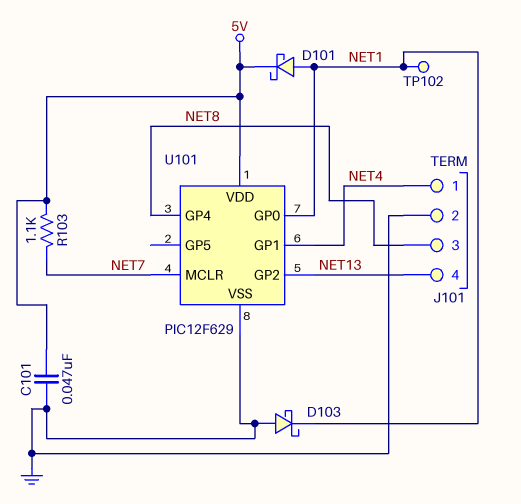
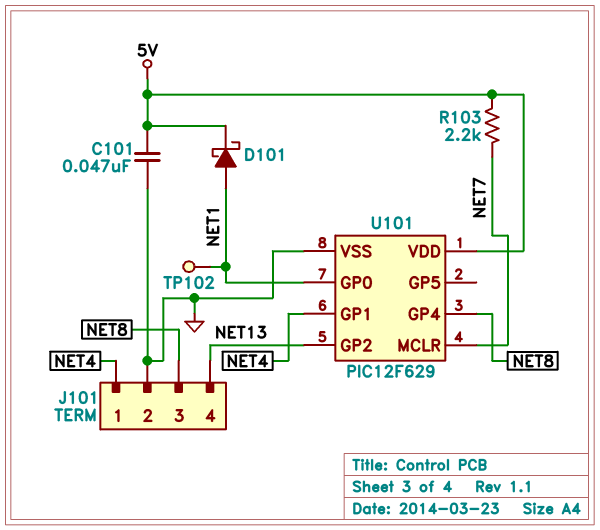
D103: schottky (A GND, K NET1) -> none
R103: 1.1k (5V, NET7) -> 2.2k (5V, NET7)

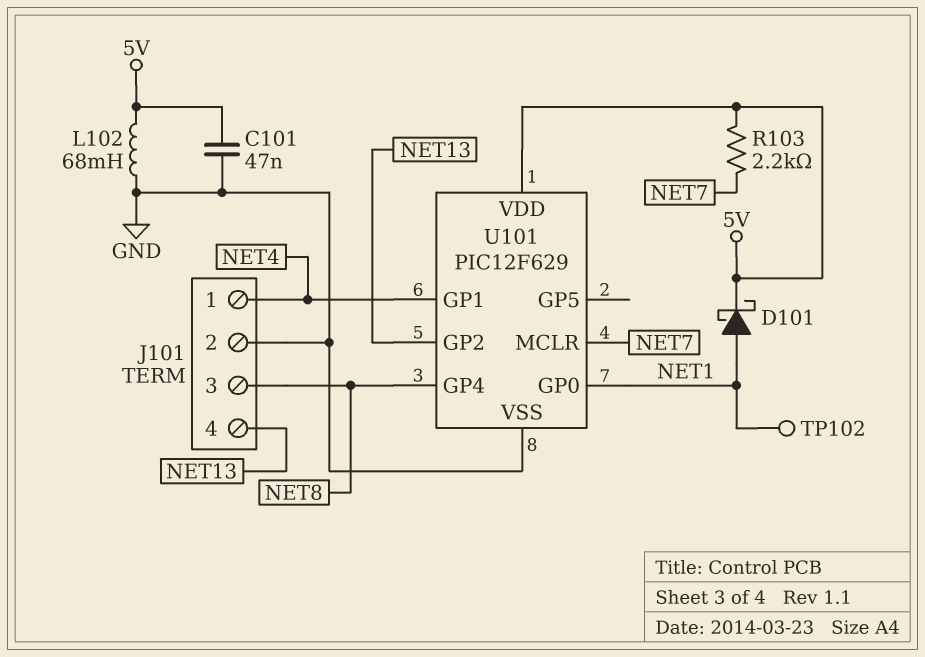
L102: none -> 68mH (5V, GND)

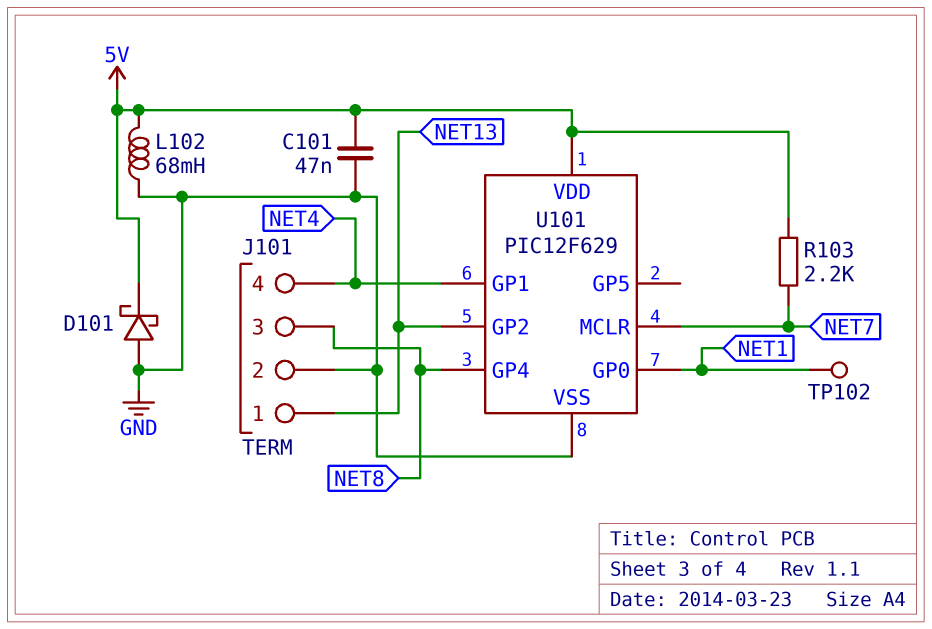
D101: schottky (A NET1, K 5V) -> schottky (A GND, K 5V)
J101 pin 1: NET4 -> NET13
J101 pin 4: NET13 -> NET4

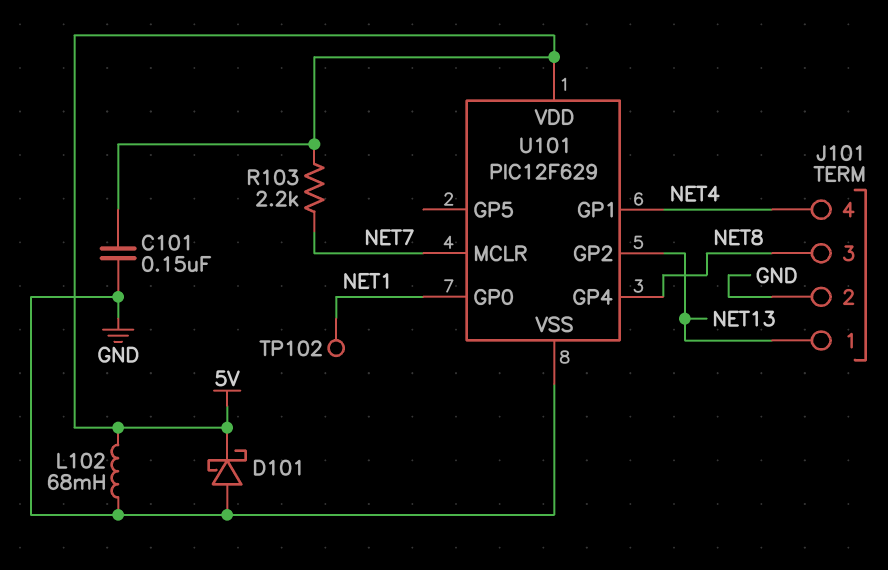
C101: 47nF (5V, GND) -> 150nF (5V, GND)

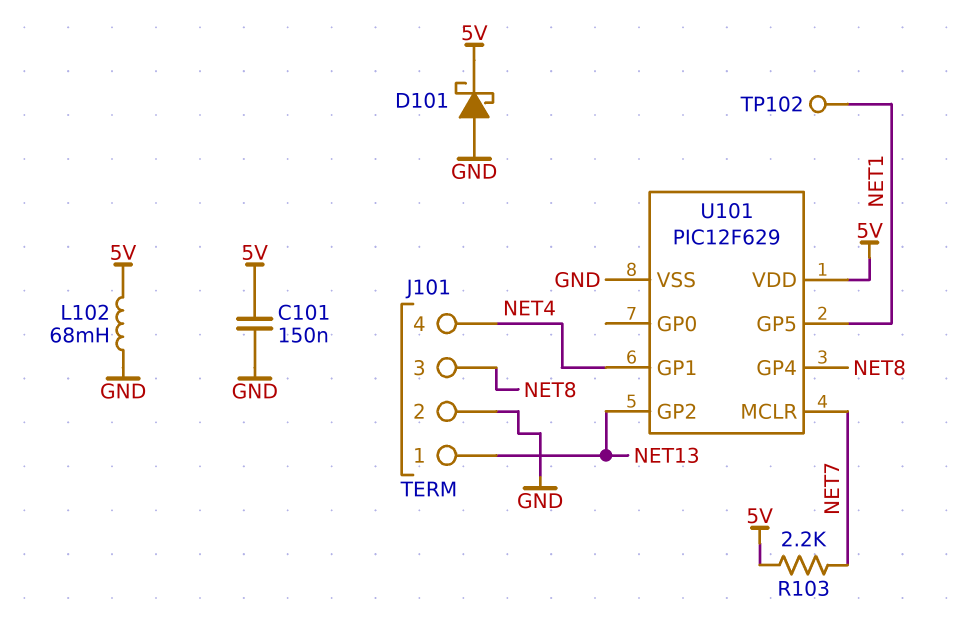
U101 pin GP0: NET1 -> none
U101 pin GP5: none -> NET1

